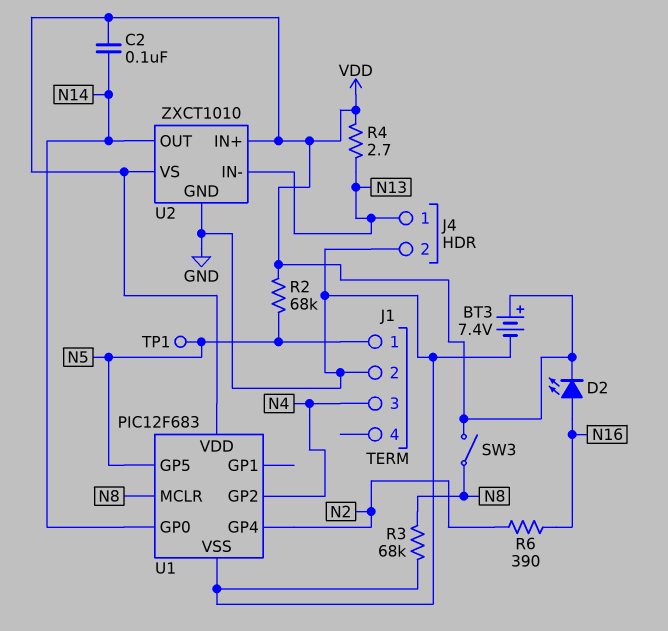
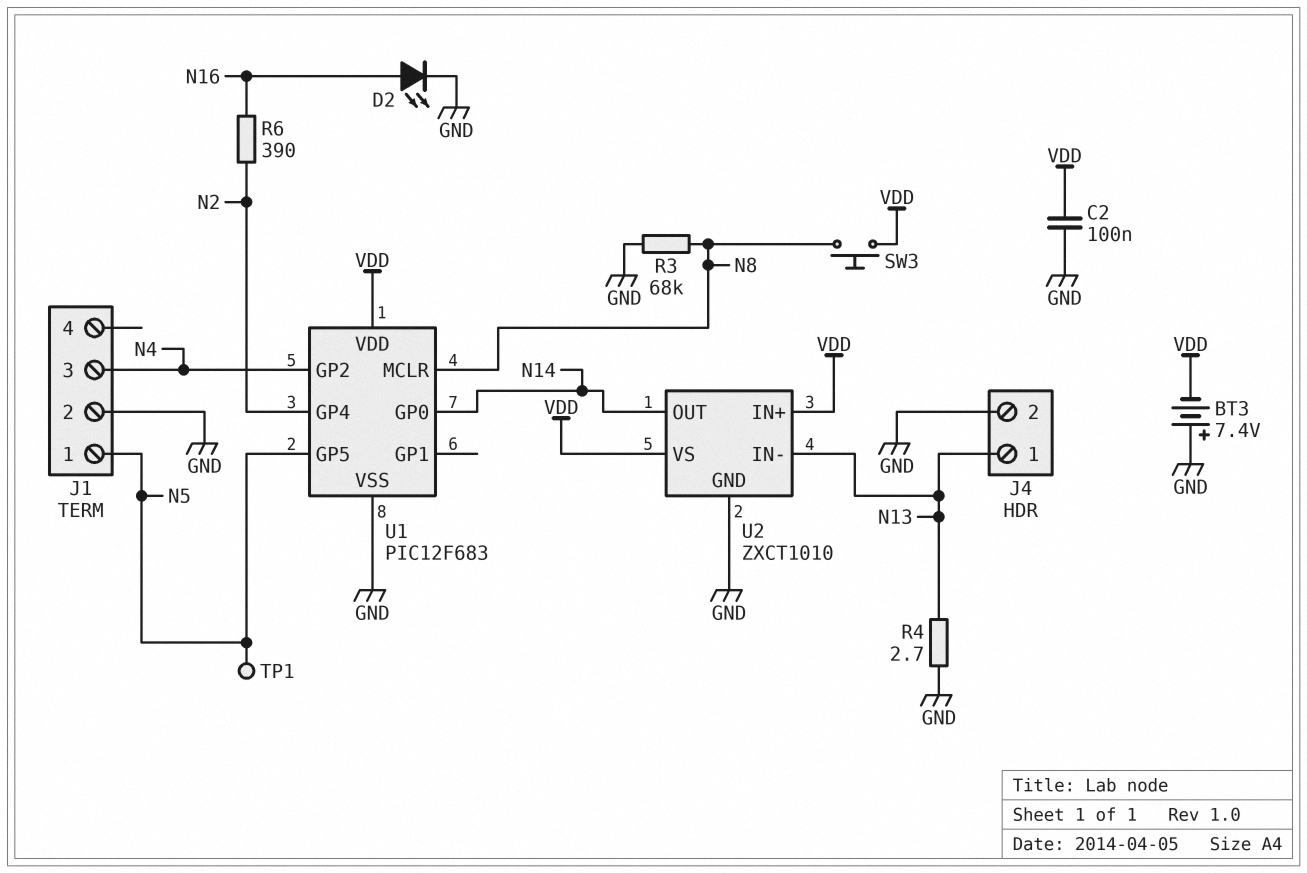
BT3: 7.4V (plus VDD, minus GND) -> 7.4V (plus GND, minus VDD)
C2: 100nF (N14, VDD) -> 100nF (GND, VDD)
D2: LED (A N16, K VDD) -> LED (A N16, K GND)
R2: 68k (N5, VDD) -> none
R4: 2.7 (N13, VDD) -> 2.7 (GND, N13)
SW3: switch (N8, VDD) -> button (N8, VDD)

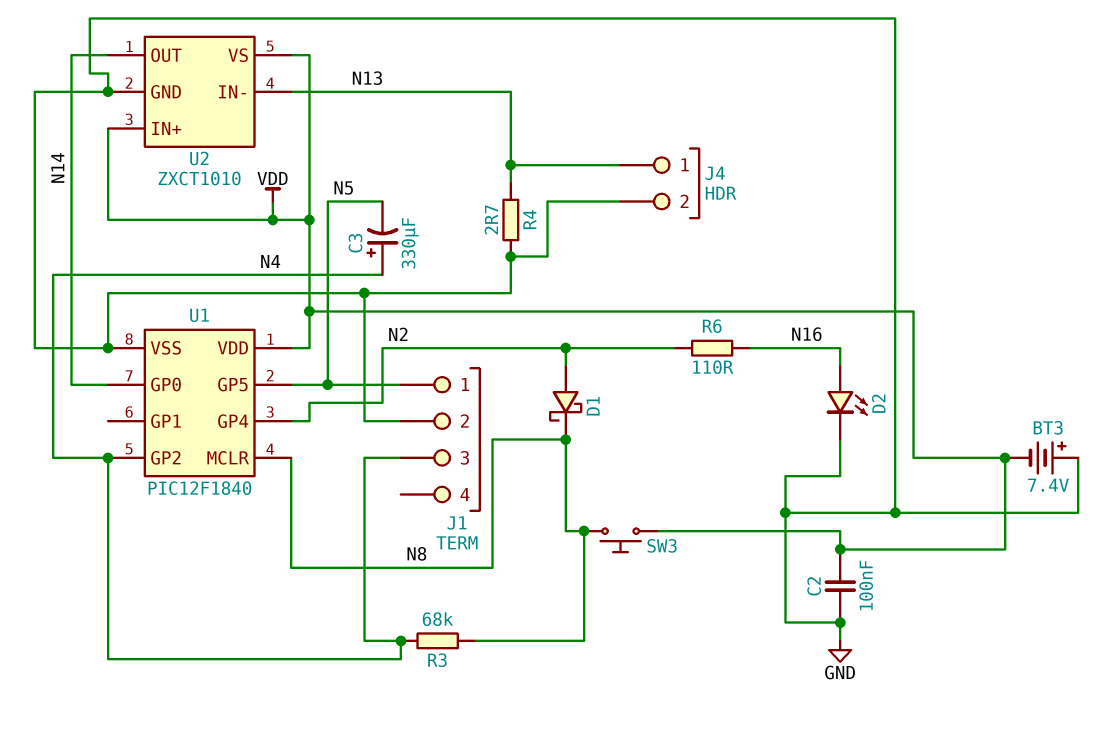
C3: none -> 330uF (plus N4, minus N5)
D1: none -> schottky (A N2, K N8)
R3: 68k (GND, N8) -> 68k (N4, N8)
R6: 390 (N2, N16) -> 110 (N2, N16)
TP1: test point (N5) -> none
U1: PIC12F683 -> PIC12F1840

